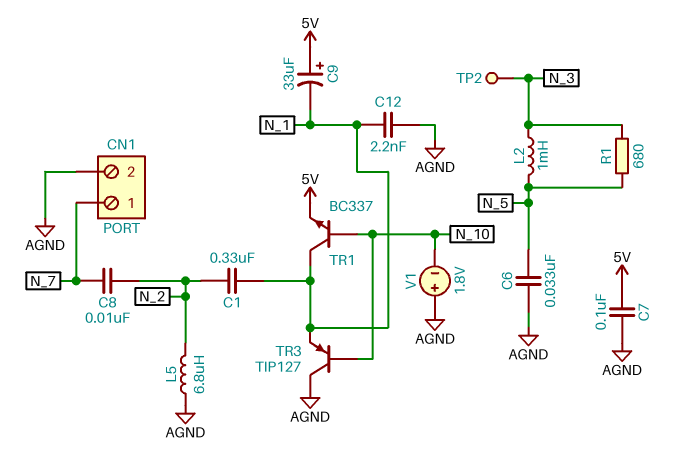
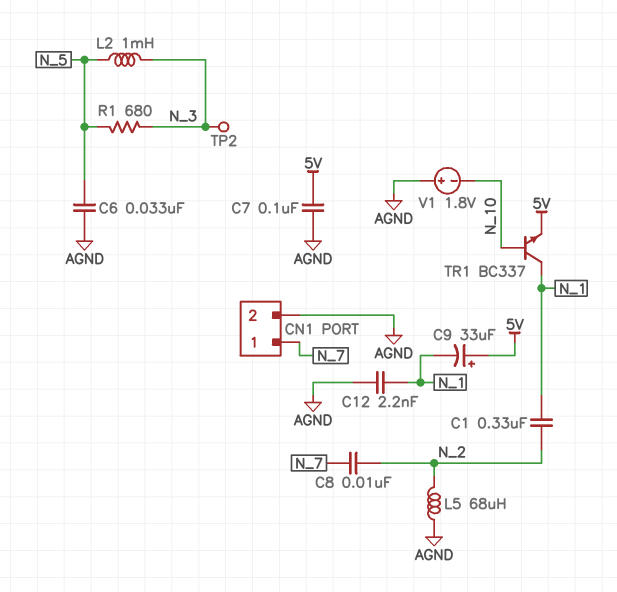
L5: 6.8uH (AGND, N_2) -> 68uH (AGND, N_2)
TR3: PNP TIP127 (B N_10, C AGND, E N_1) -> none

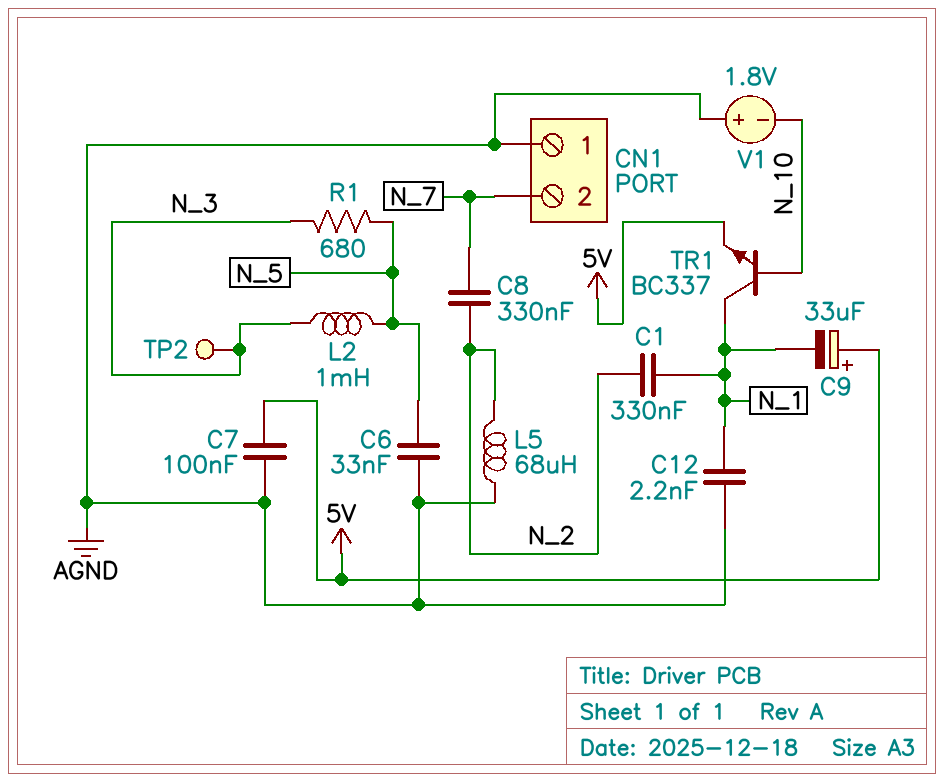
C8: 10nF (N_2, N_7) -> 330nF (N_2, N_7)
CN1 pin 1: N_7 -> AGND
CN1 pin 2: AGND -> N_7

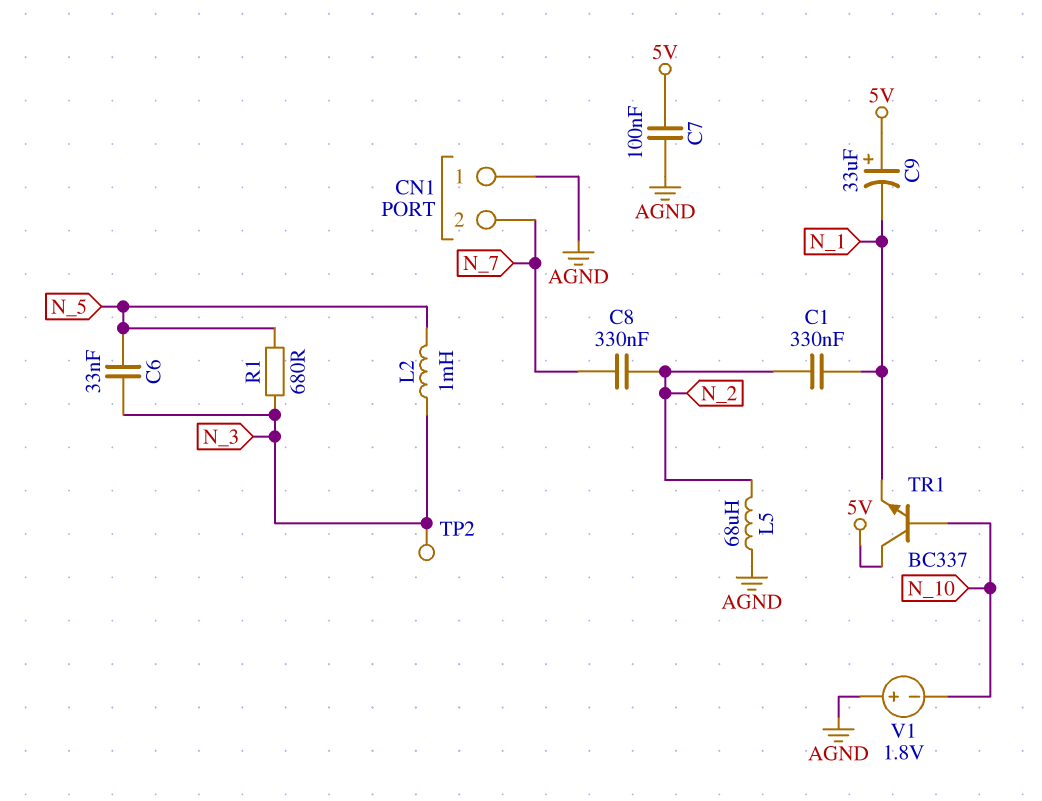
C6: 33nF (AGND, N_5) -> 33nF (N_3, N_5)
C12: 2.2nF (AGND, N_1) -> none
TR1: NPN BC337 (B N_10, C N_1, E 5V) -> NPN BC337 (B N_10, C 5V, E N_1)

